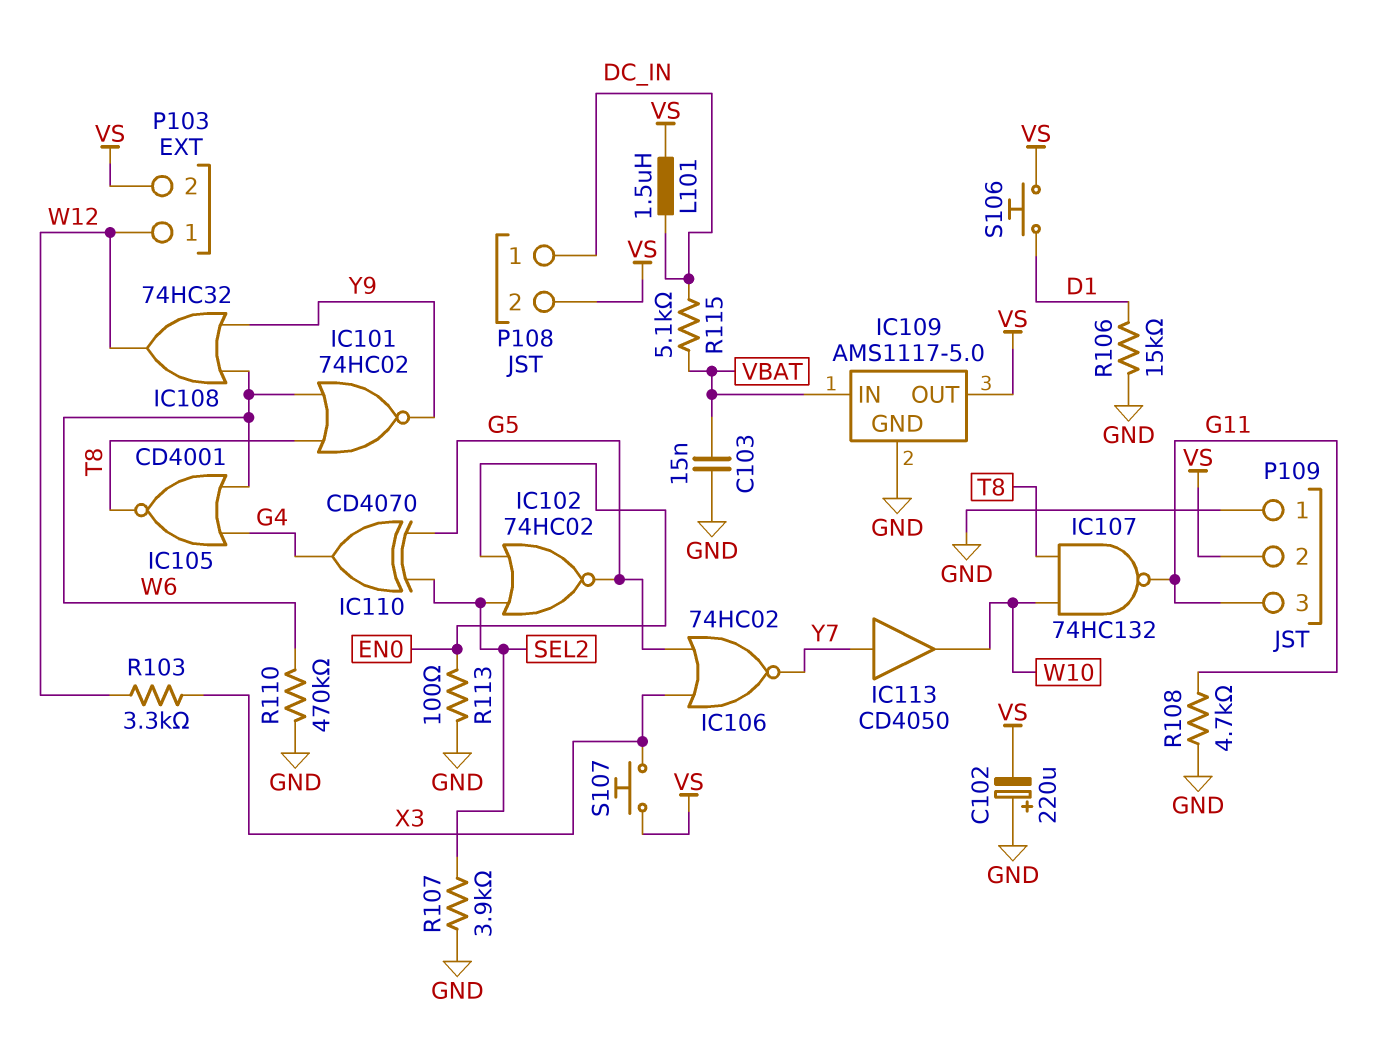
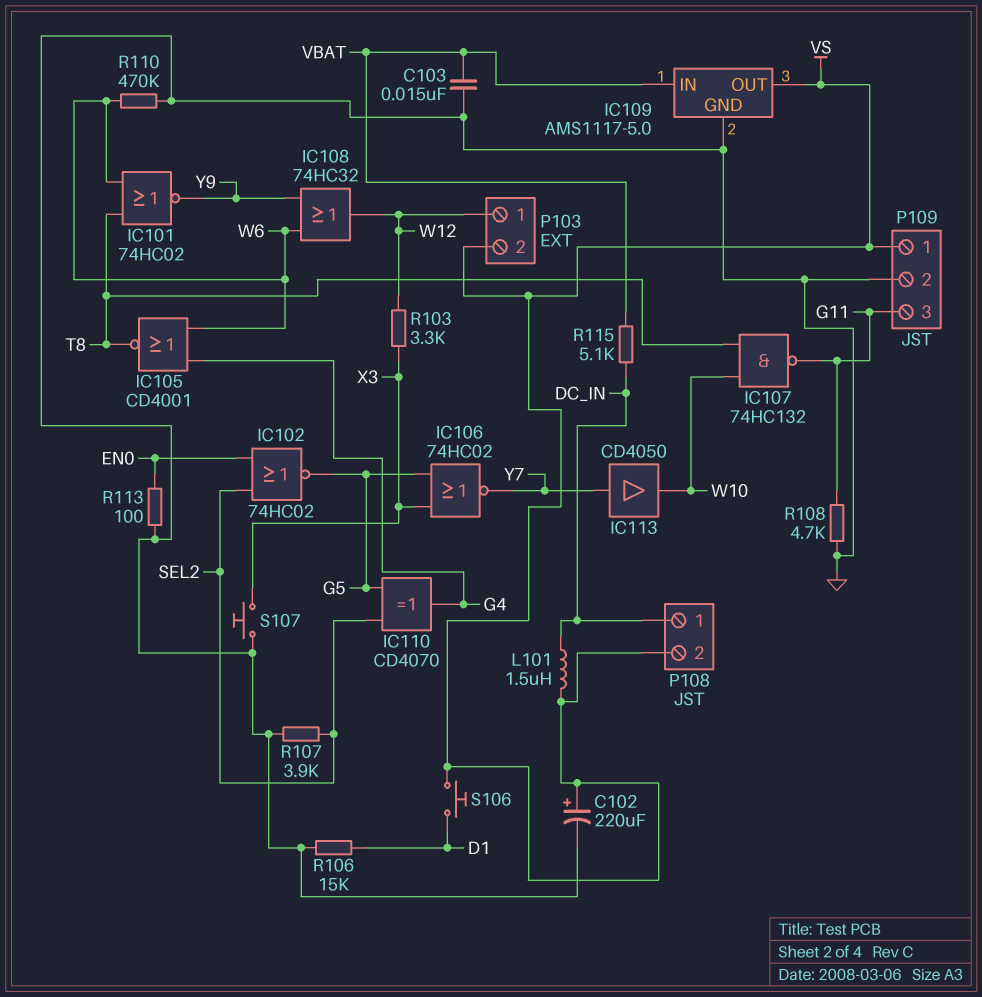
C102: 220uF (plus GND, minus VS) -> 220uF (plus VS, minus GND)
P109 pin 1: GND -> VS
P109 pin 2: VS -> GND
S107: button (VS, X3) -> button (GND, X3)

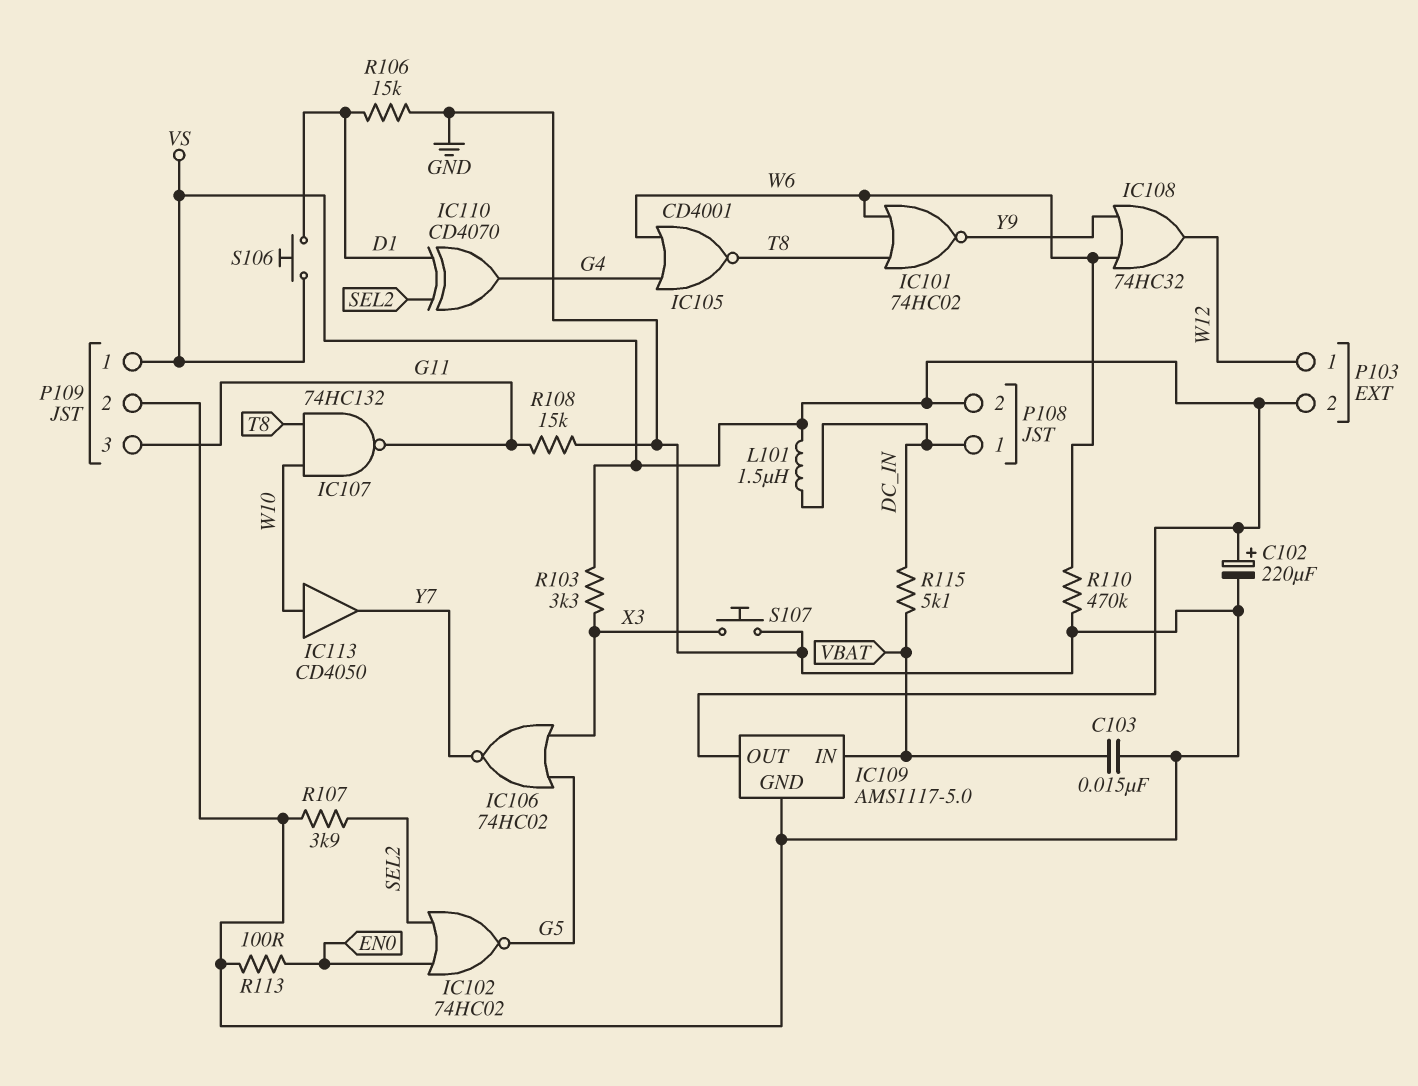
IC110: XOR CD4070 (in G5, in SEL2, out G4) -> XOR CD4070 (in D1, in SEL2, out G4)
IC113: buffer CD4050 (in Y7, out W10) -> buffer CD4050 (in W10, out Y7)
R103: 3.3k (W12, X3) -> 3.3k (VS, X3)
R108: 4.7k (G11, GND) -> 15k (G11, GND)

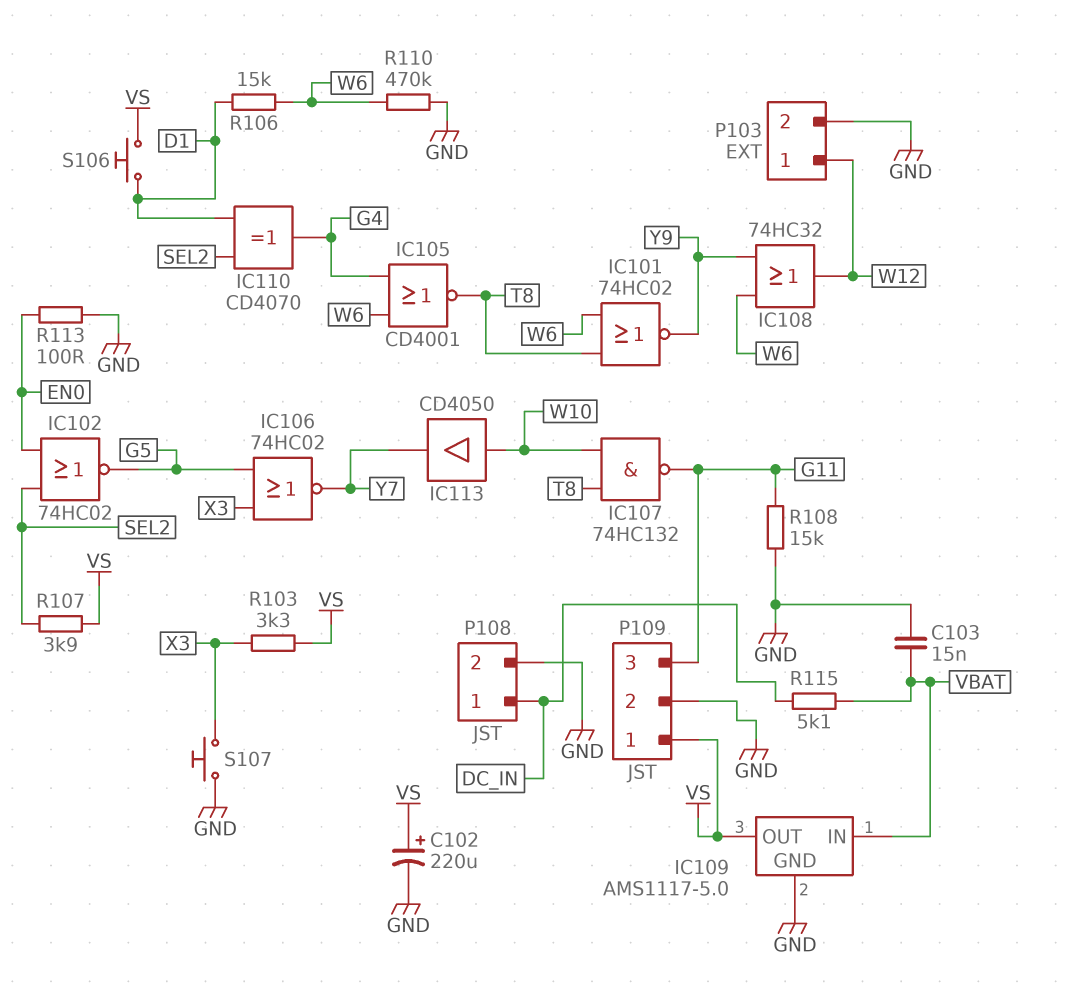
L101: 1.5uH (DC_IN, VS) -> none
P103 pin 2: VS -> GND
P108 pin 2: VS -> GND
R106: 15k (D1, GND) -> 15k (D1, W6)
R107: 3.9k (GND, SEL2) -> 3.9k (SEL2, VS)

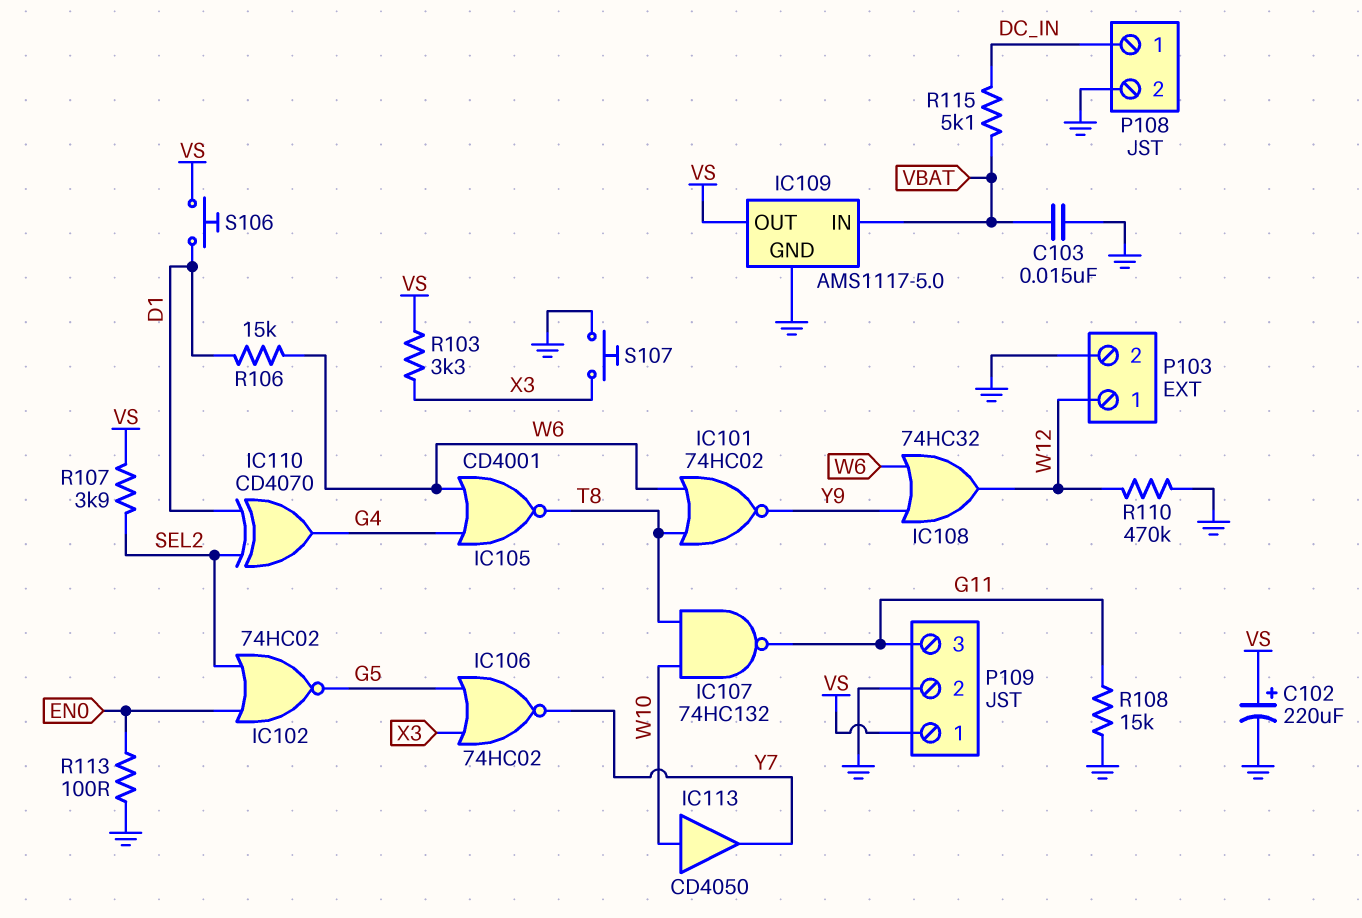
R110: 470k (GND, W6) -> 470k (GND, W12)

